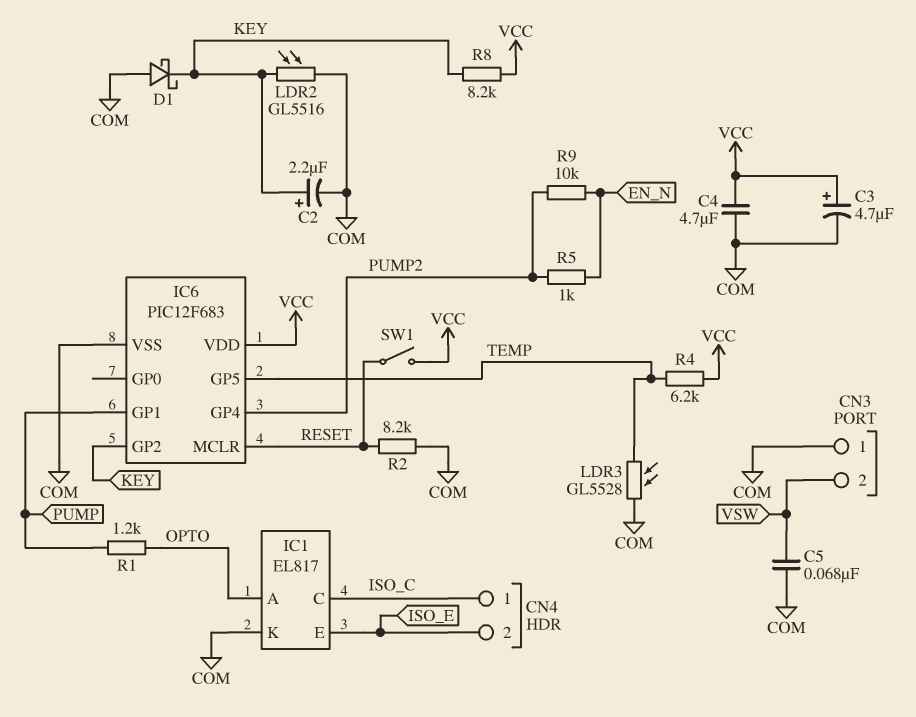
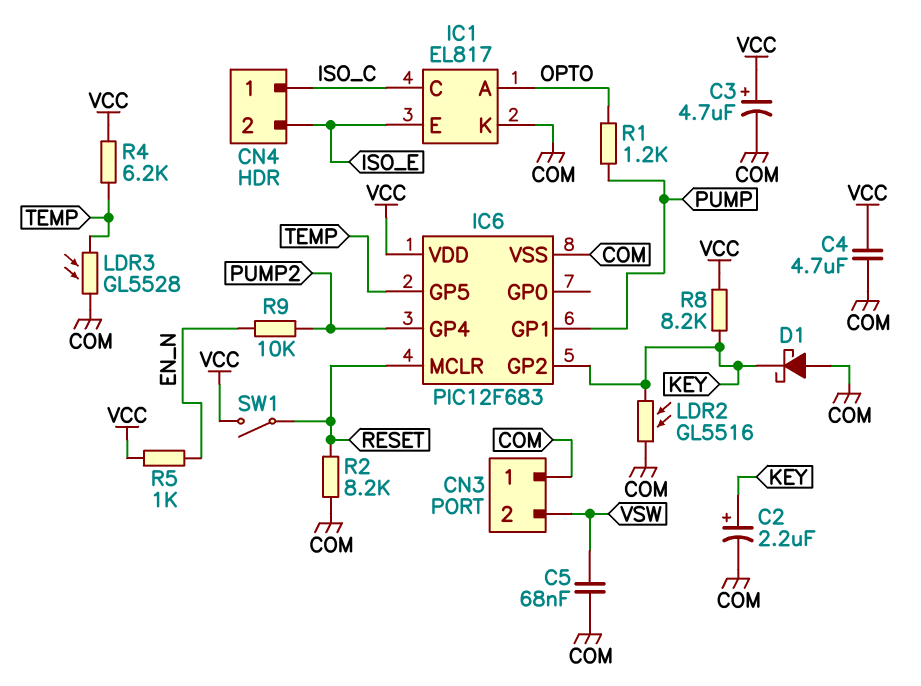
R5: 1k (EN_N, PUMP2) -> 1k (EN_N, VCC)

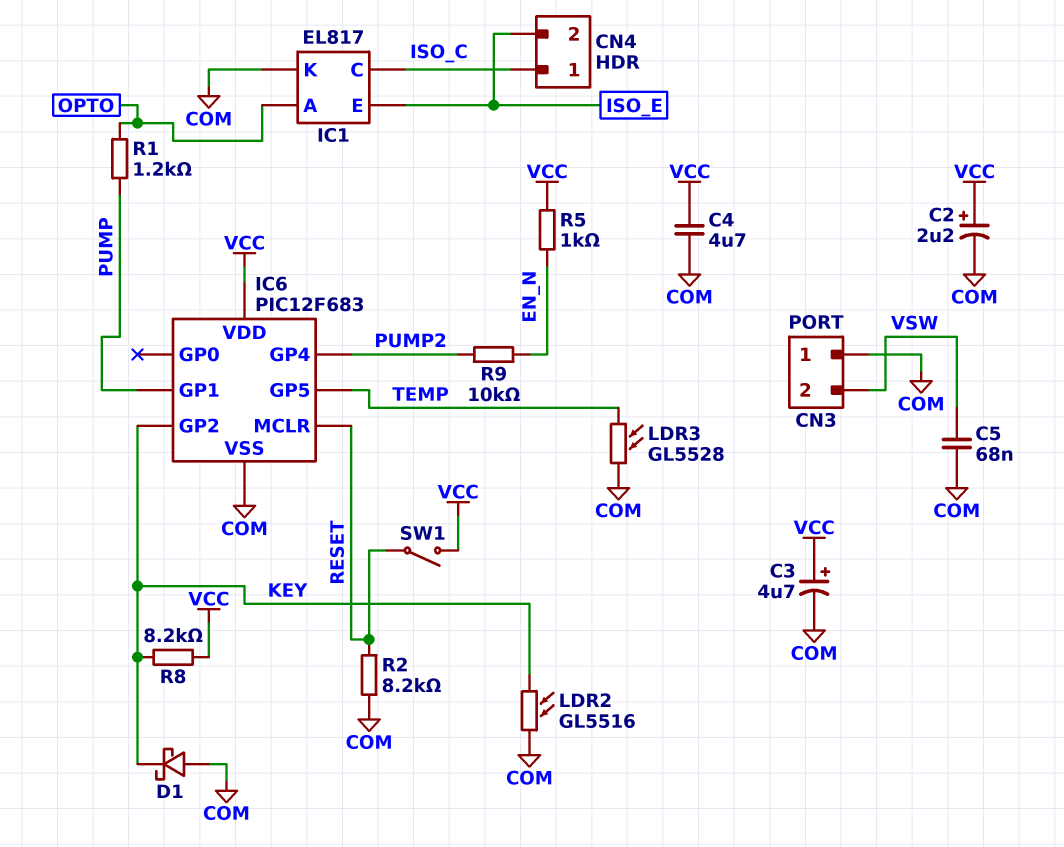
C2: 2.2uF (plus KEY, minus COM) -> 2.2uF (plus VCC, minus COM)
R4: 6.2k (TEMP, VCC) -> none

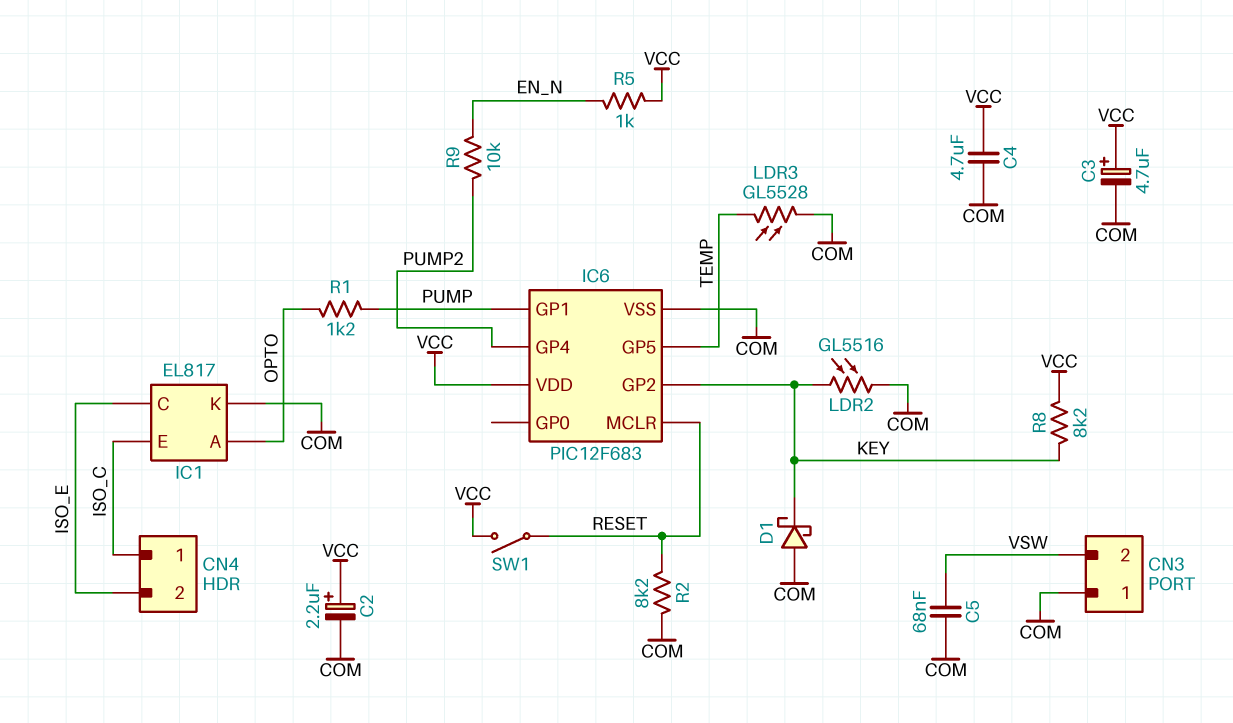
IC1 pin C: ISO_C -> ISO_E
IC1 pin E: ISO_E -> ISO_C

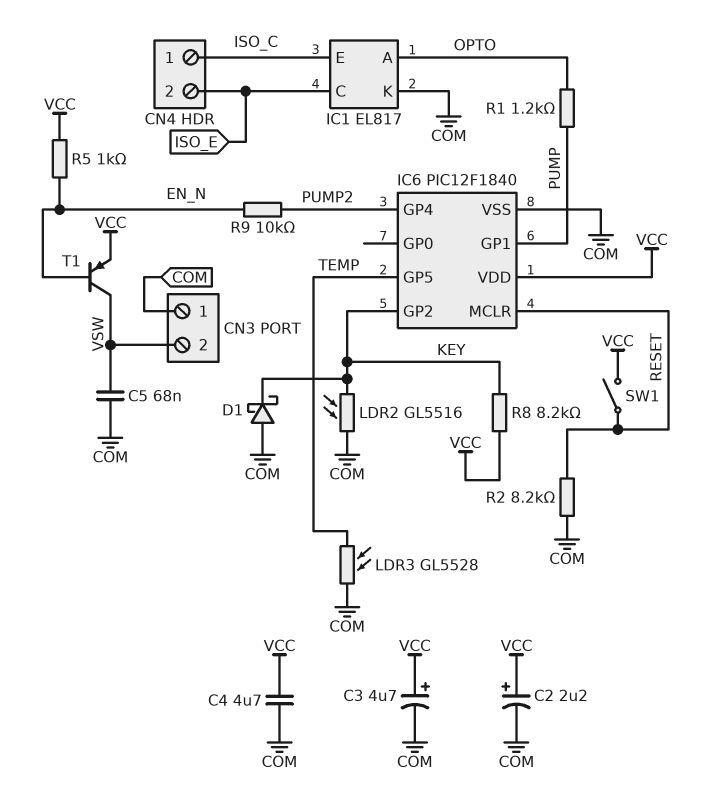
IC6: PIC12F683 -> PIC12F1840
T1: none -> PNP (B EN_N, C VSW, E VCC)

